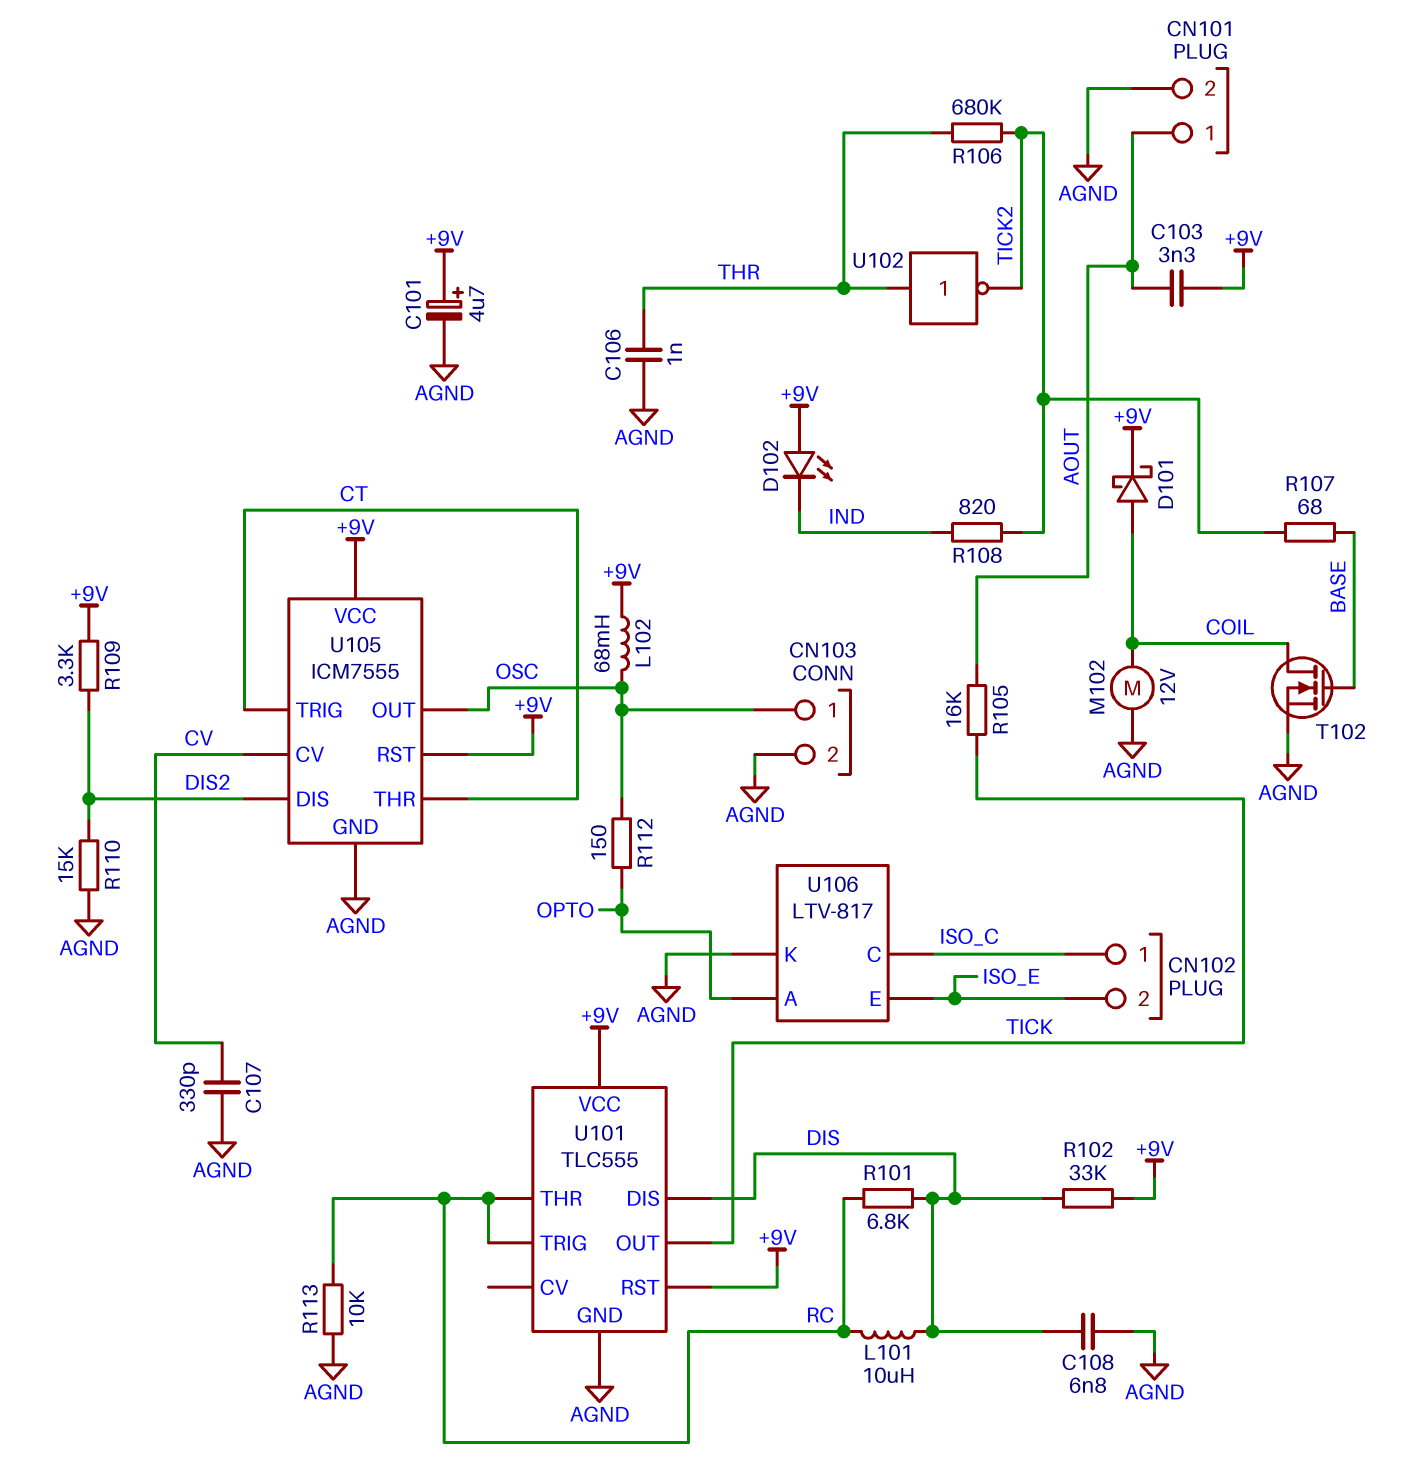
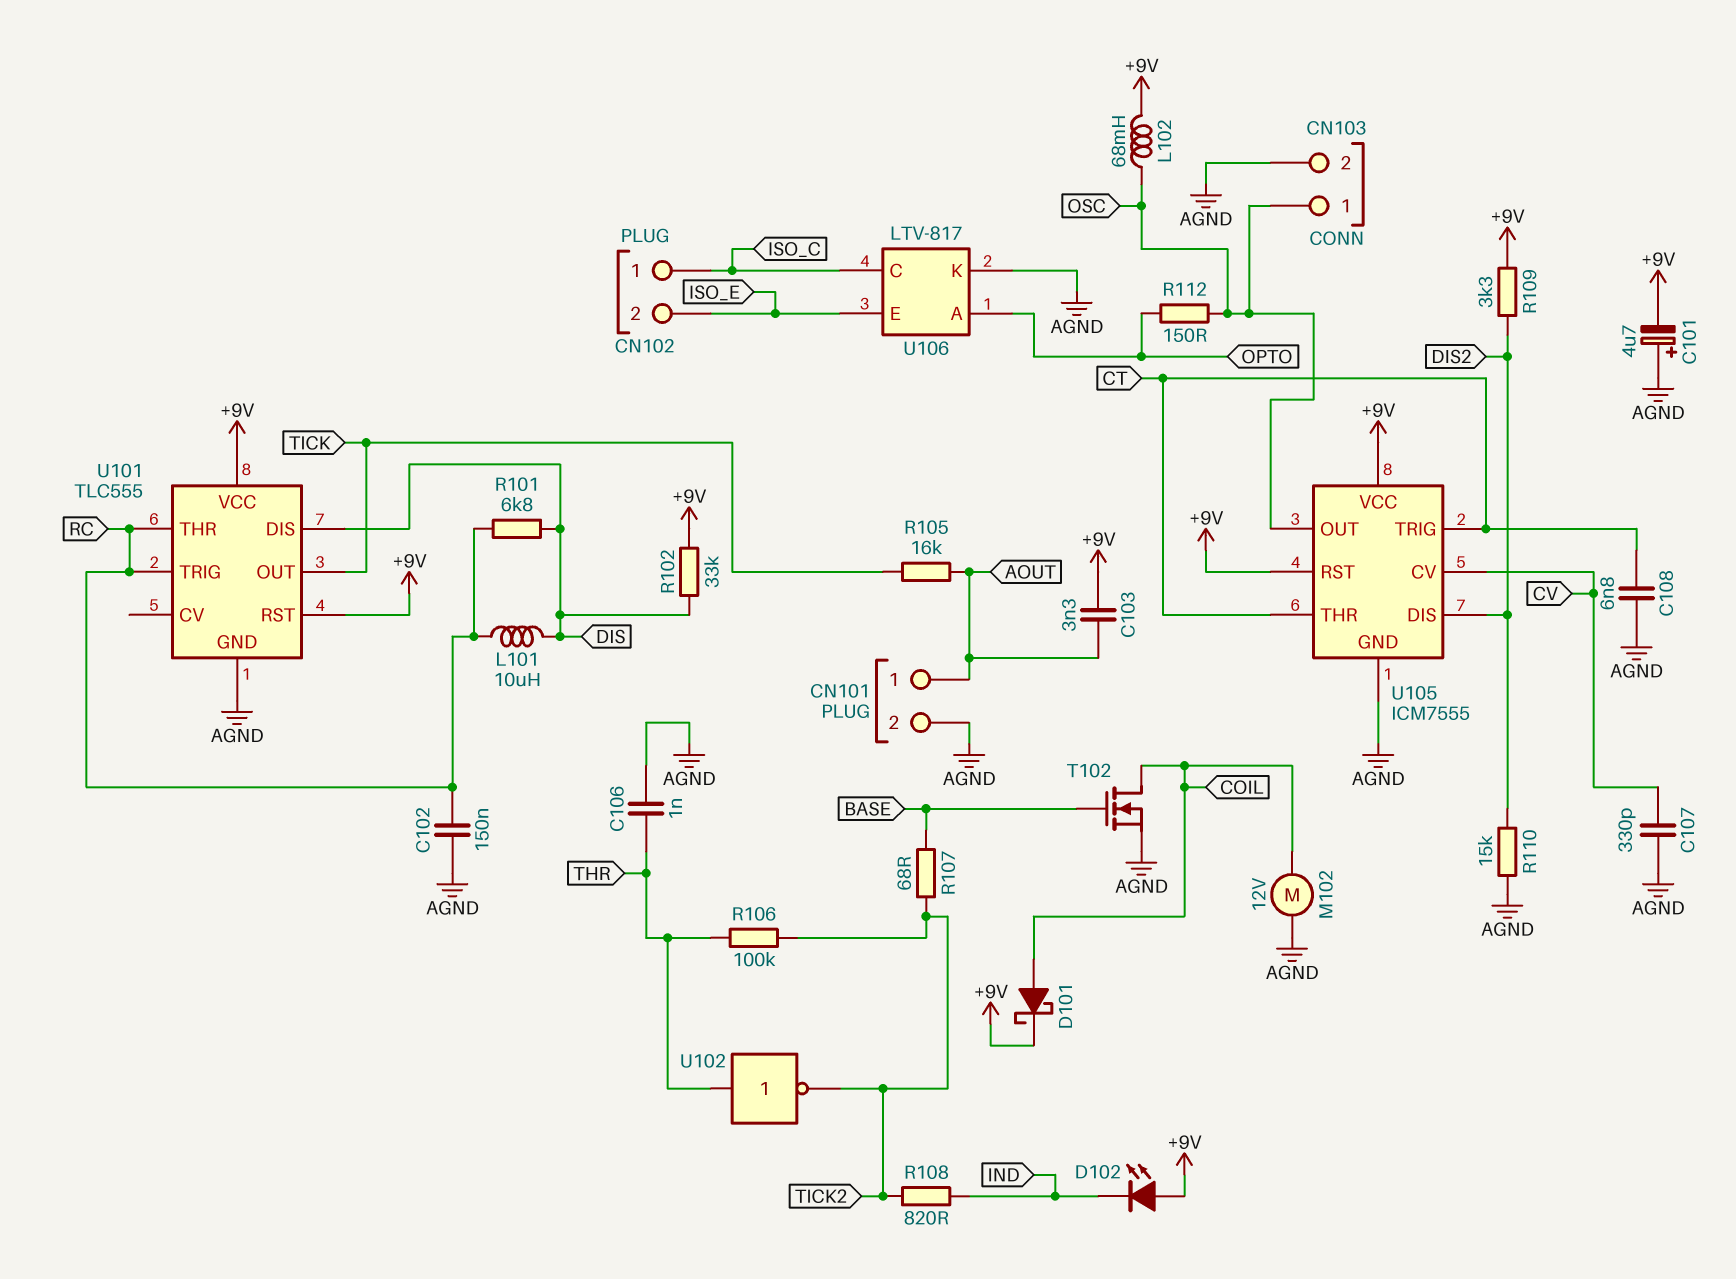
C101: 4.7uF (plus +9V, minus AGND) -> 4.7uF (plus AGND, minus +9V)
C102: none -> 150nF (AGND, RC)
C108: 6.8nF (AGND, DIS) -> 6.8nF (AGND, CT)
R106: 680k (THR, TICK2) -> 100k (THR, TICK2)
R113: 10k (AGND, RC) -> none

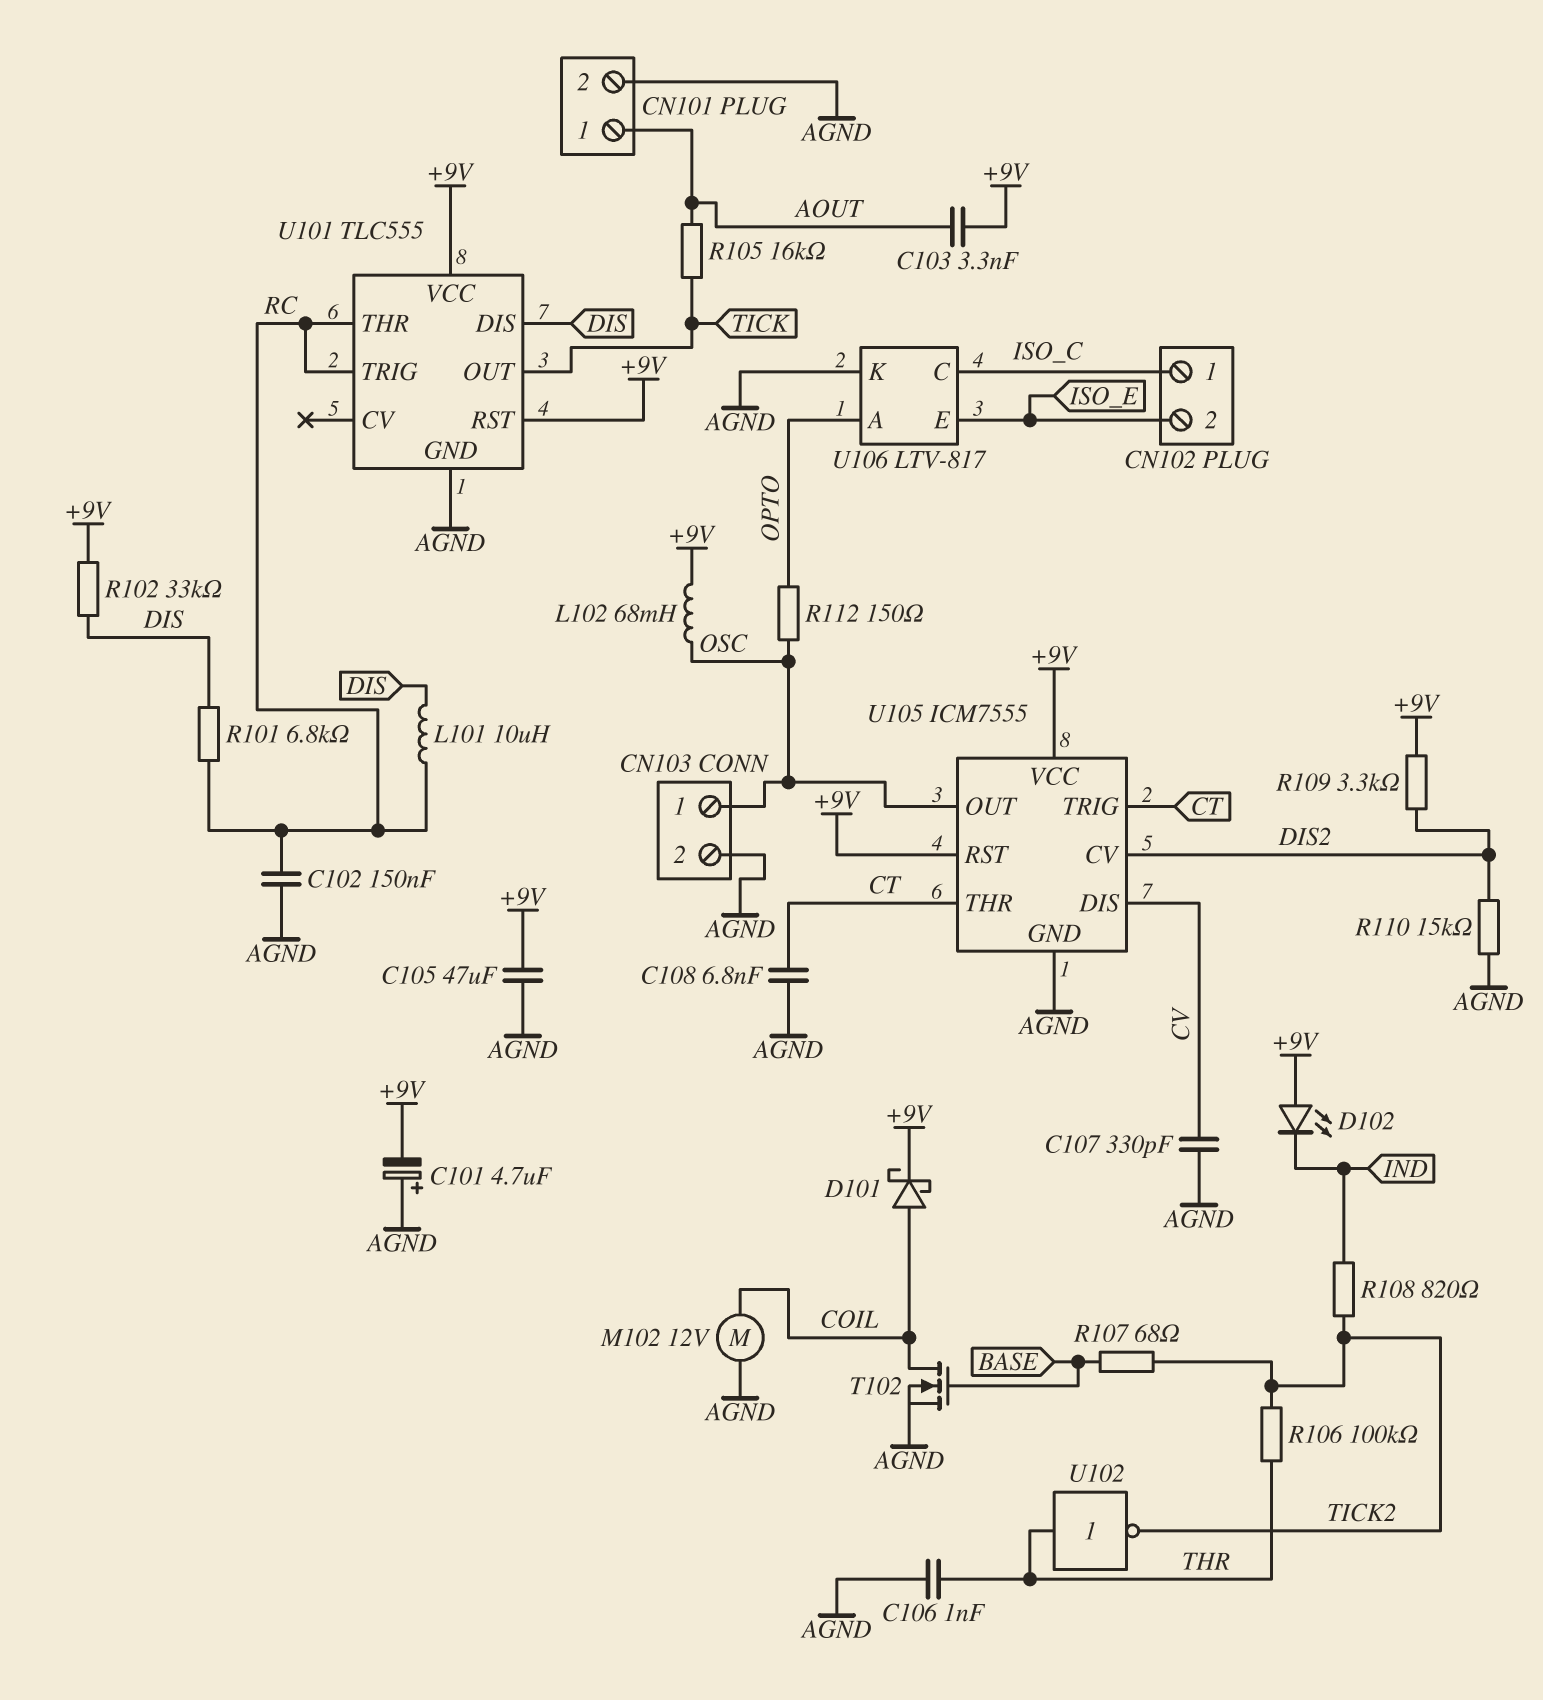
C105: none -> 47uF (+9V, AGND)
U105 pin CV: CV -> DIS2
U105 pin DIS: DIS2 -> CV

